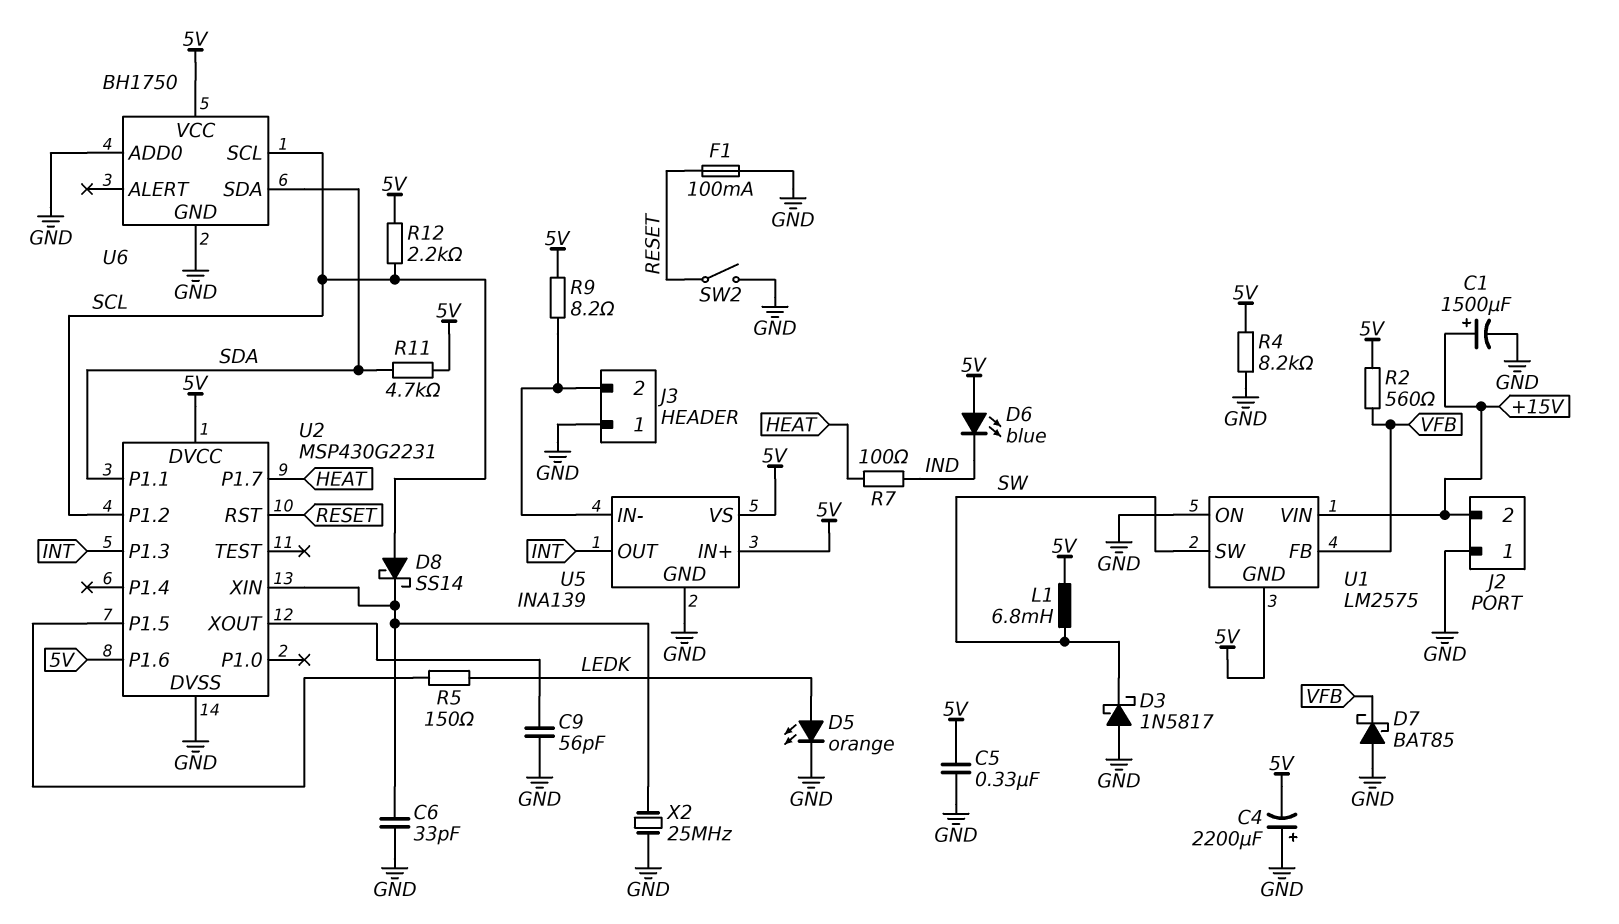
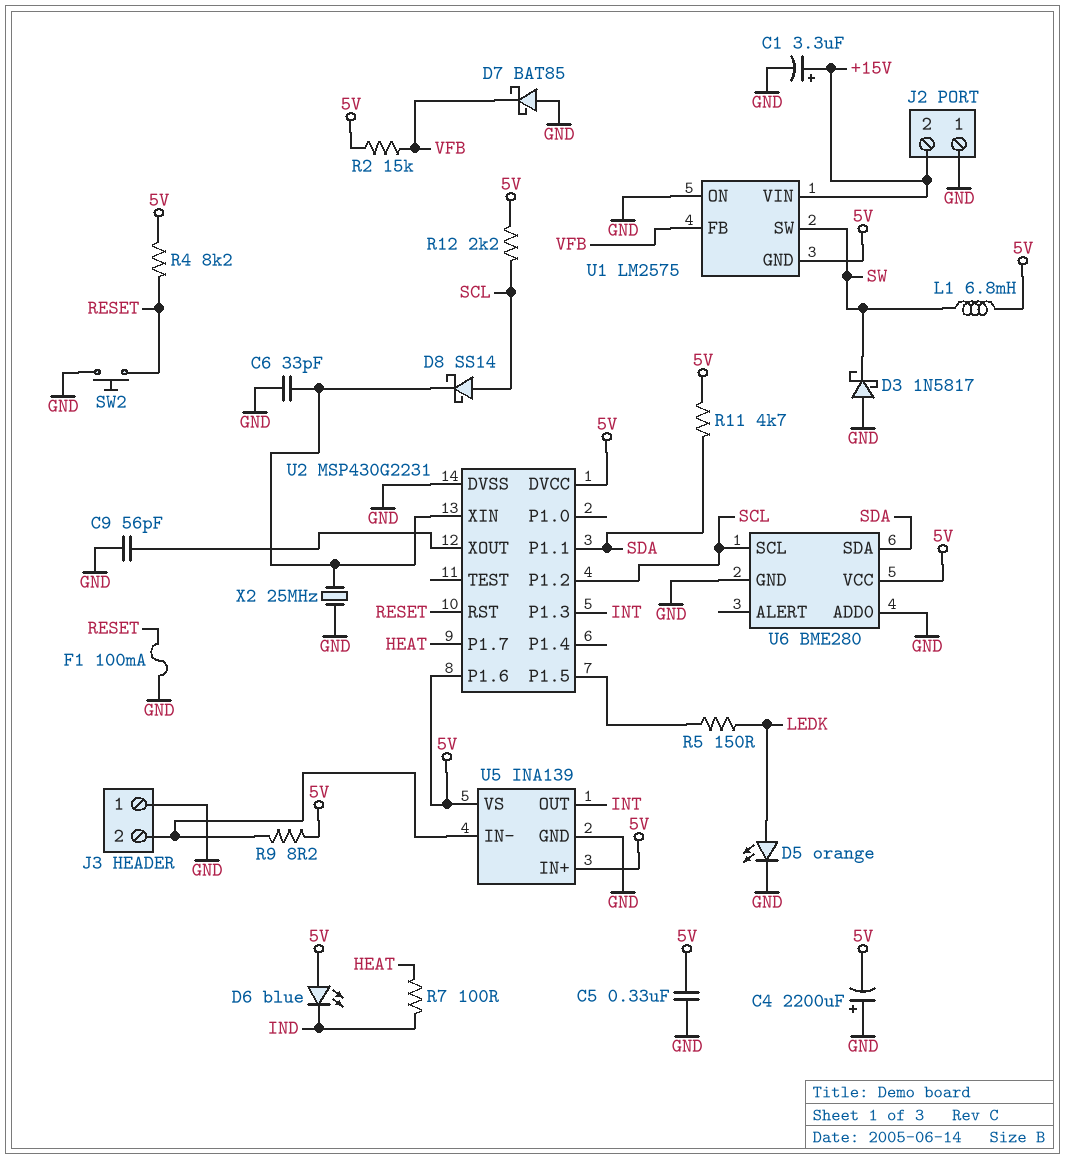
C1: 1500uF (plus +15V, minus GND) -> 3.3uF (plus +15V, minus GND)
R2: 560 (5V, VFB) -> 15k (5V, VFB)
R4: 8.2k (5V, GND) -> 8.2k (5V, RESET)
SW2: switch (GND, RESET) -> button (GND, RESET)
U6: BH1750 -> BME280

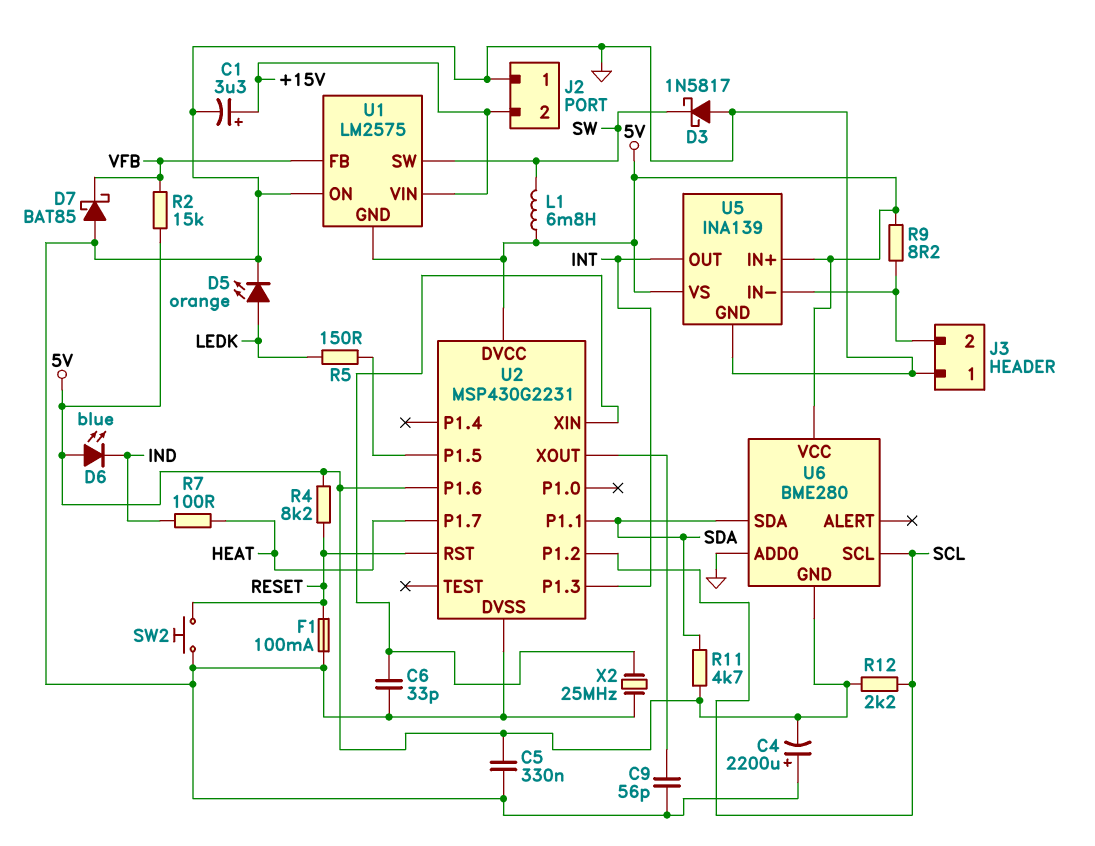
D8: schottky SS14 (A SCL, K U2/XIN) -> none
U6 pin GND: GND -> 5V

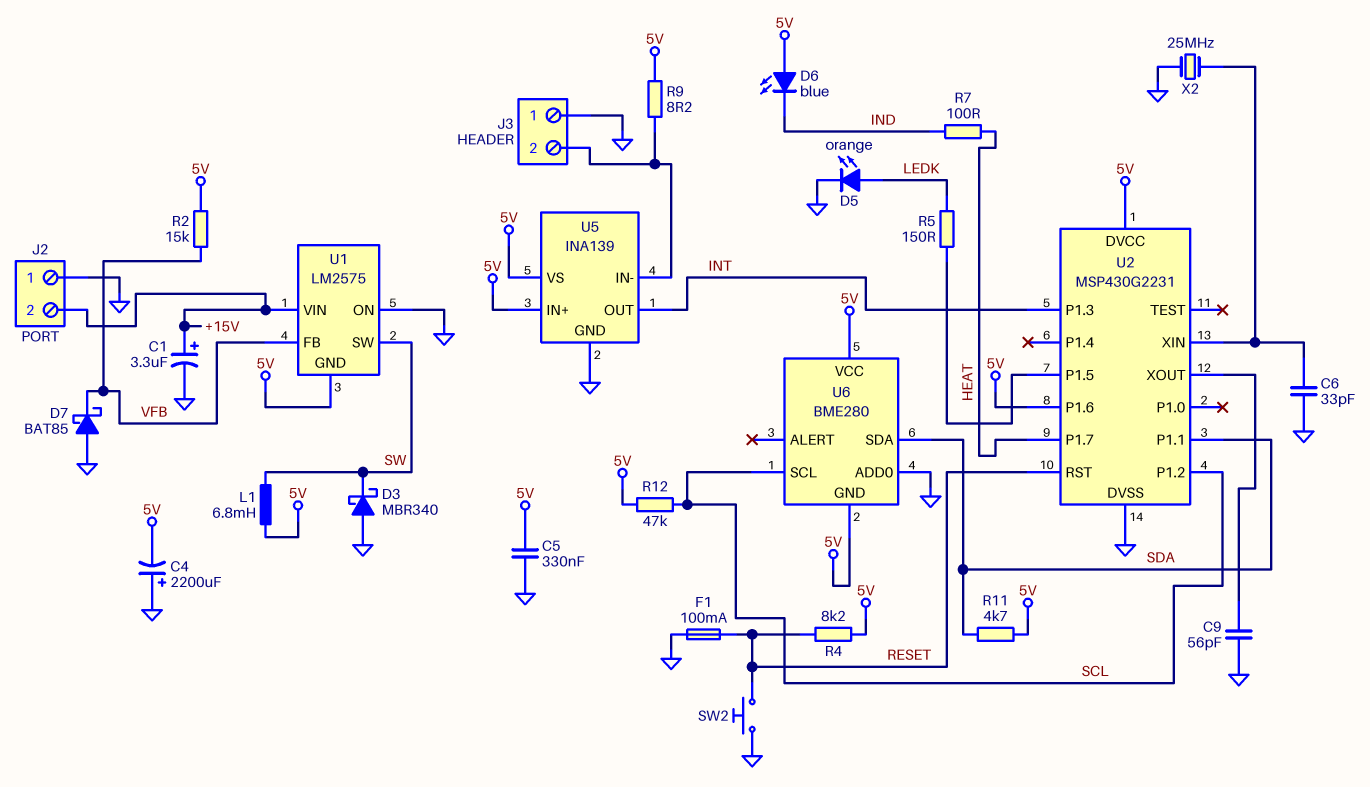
D3: schottky 1N5817 (A GND, K SW) -> schottky MBR340 (A GND, K SW)
R12: 2.2k (5V, SCL) -> 47k (5V, SCL)

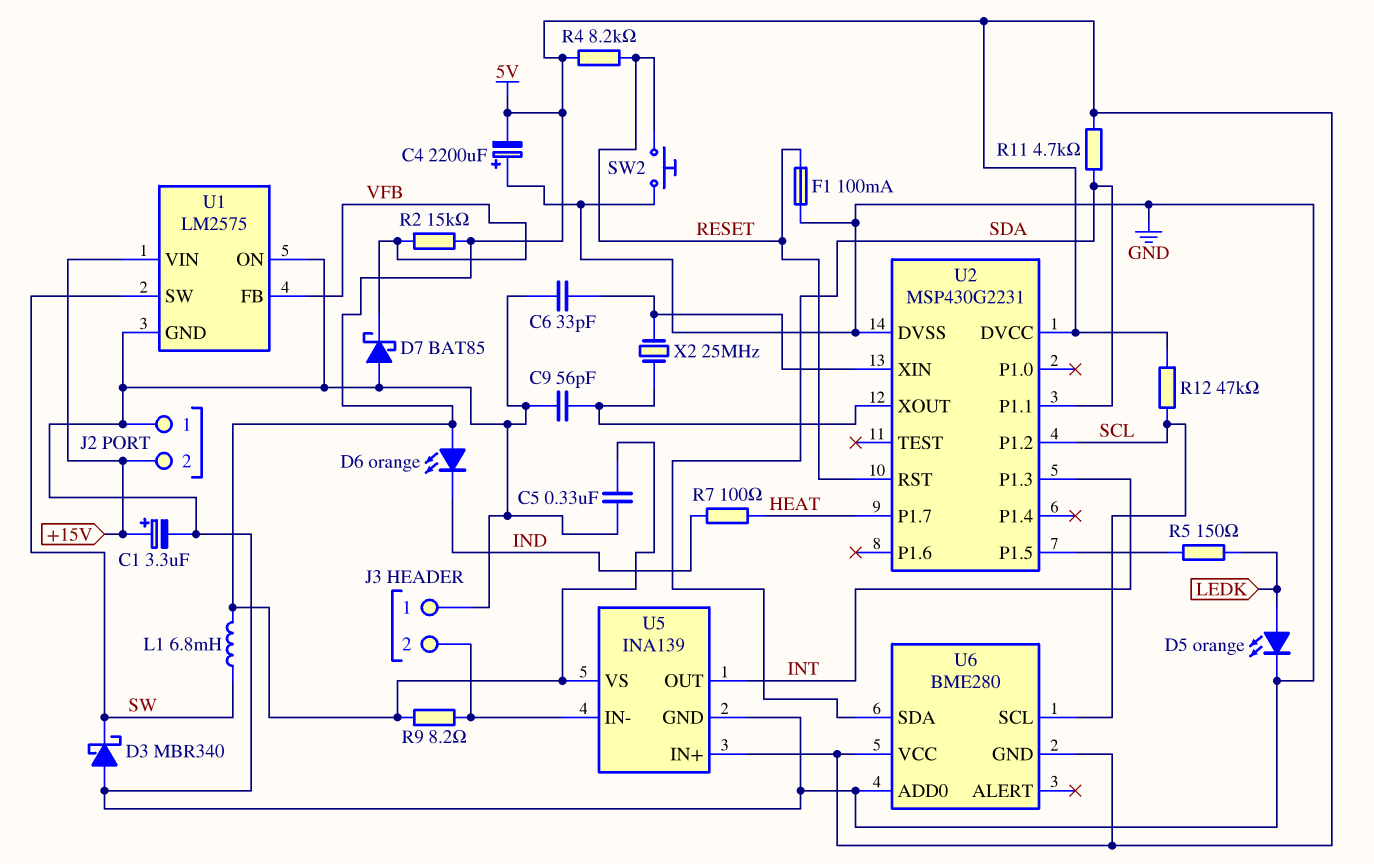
D6: LED blue (A 5V, K IND) -> LED orange (A 5V, K IND)
U1 pin GND: 5V -> GND
U2 pin P1.6: 5V -> none
X2: 25MHz (GND, U2/XIN) -> 25MHz (U2/XIN, U2/XOUT)

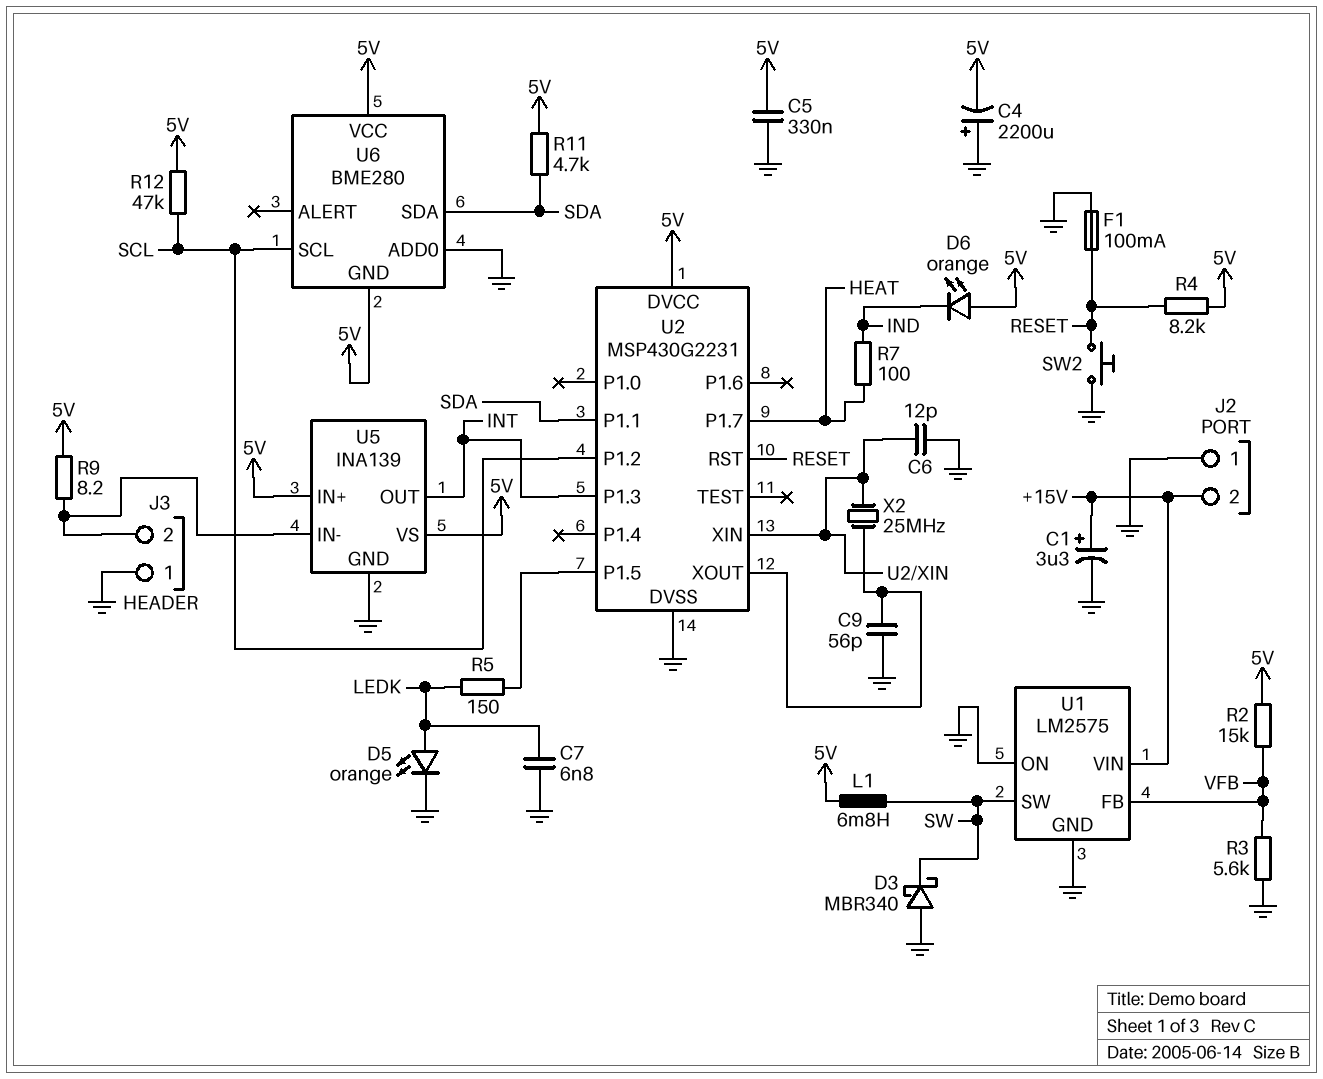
C6: 33pF (GND, U2/XIN) -> 12pF (GND, U2/XIN)
C7: none -> 6.8nF (GND, LEDK)
D7: schottky BAT85 (A GND, K VFB) -> none
R3: none -> 5.6k (GND, VFB)

